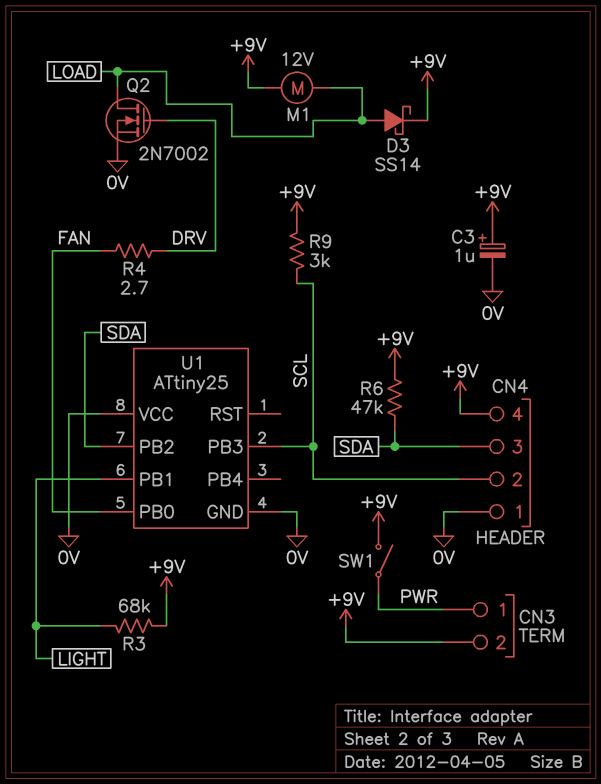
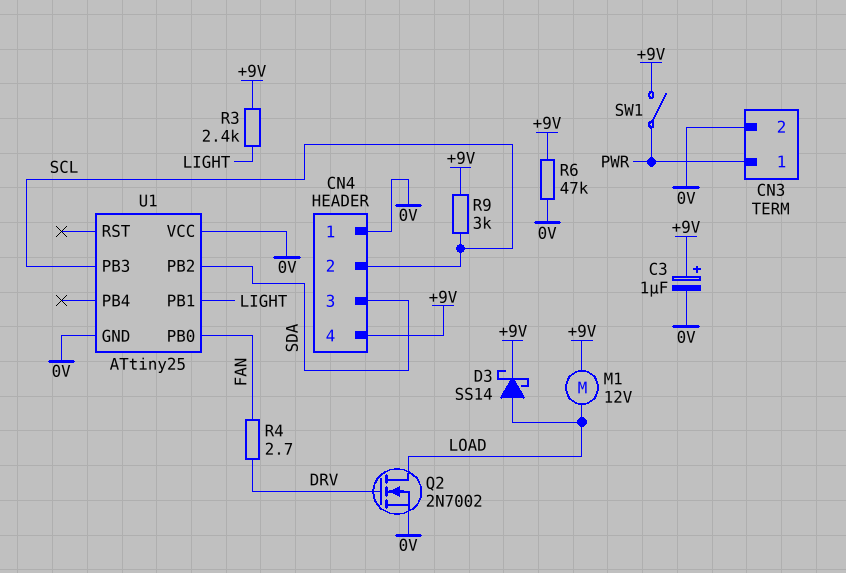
CN3 pin 2: +9V -> 0V
R3: 68k (+9V, LIGHT) -> 2.4k (+9V, LIGHT)
R6: 47k (+9V, SDA) -> 47k (+9V, 0V)

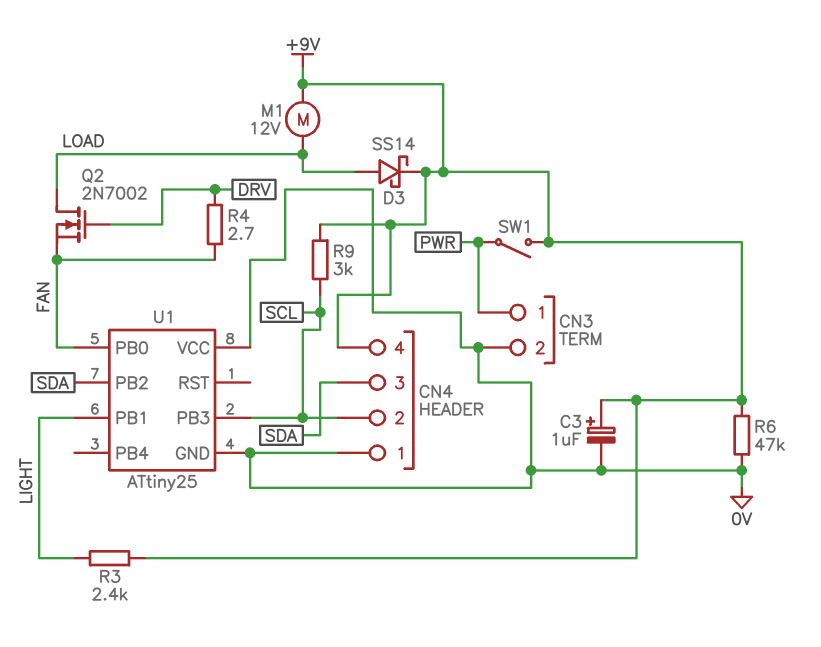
Q2: NMOS 2N7002 (G DRV, D LOAD, S 0V) -> NMOS 2N7002 (G DRV, D LOAD, S FAN)

